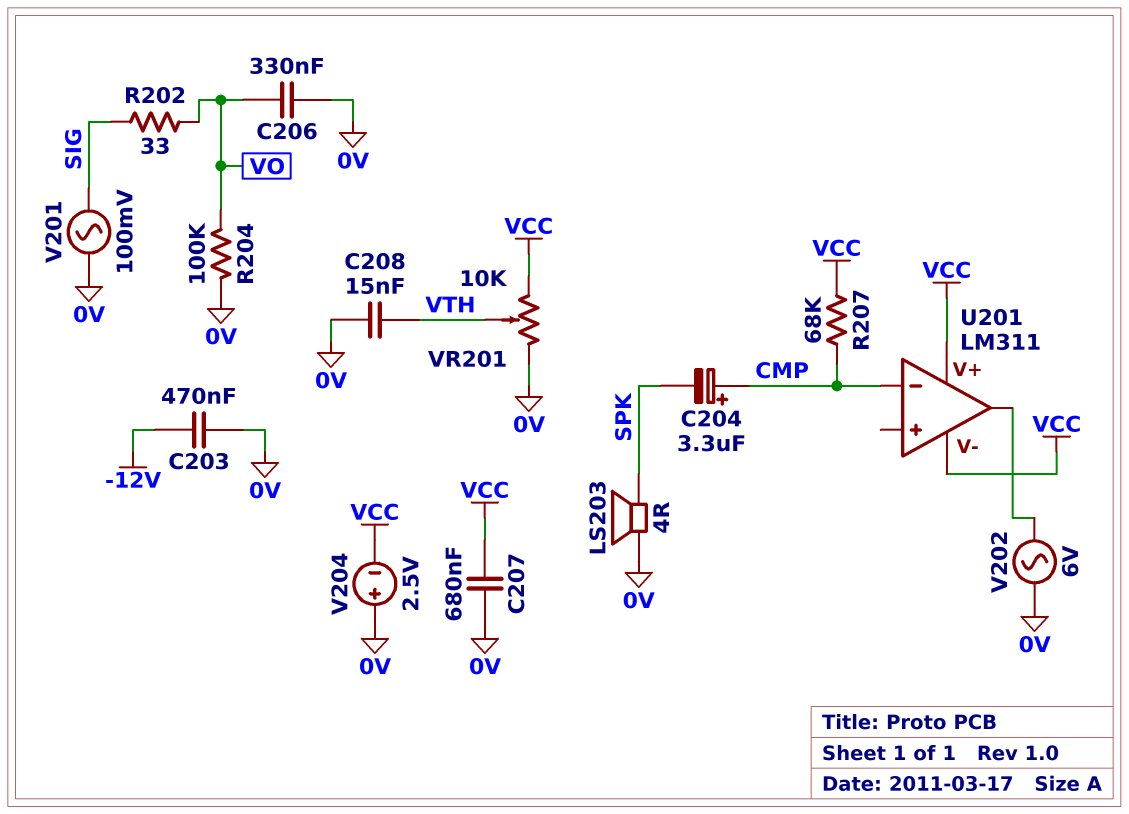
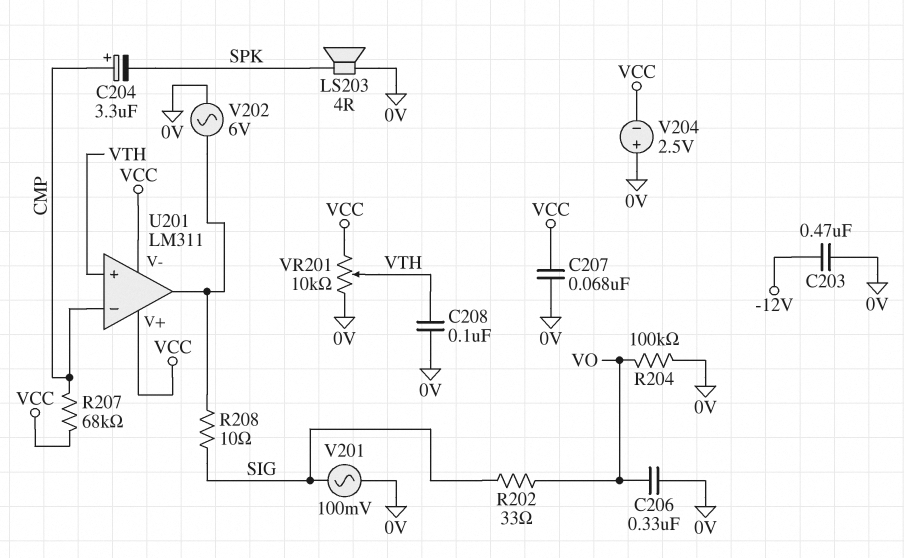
C207: 680nF (0V, VCC) -> 68nF (0V, VCC)
C208: 15nF (0V, VTH) -> 100nF (0V, VTH)
R208: none -> 10 (SIG, U201/out)
U201 pin in+: none -> VTH

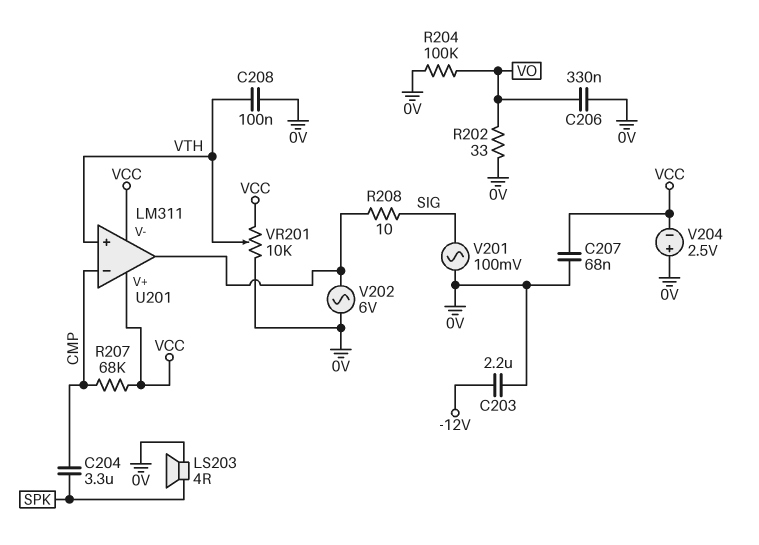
C203: 470nF (-12V, 0V) -> 2.2uF (-12V, 0V)
C204: 3.3uF (plus CMP, minus SPK) -> 3.3uF (CMP, SPK)
R202: 33 (SIG, VO) -> 33 (0V, VO)

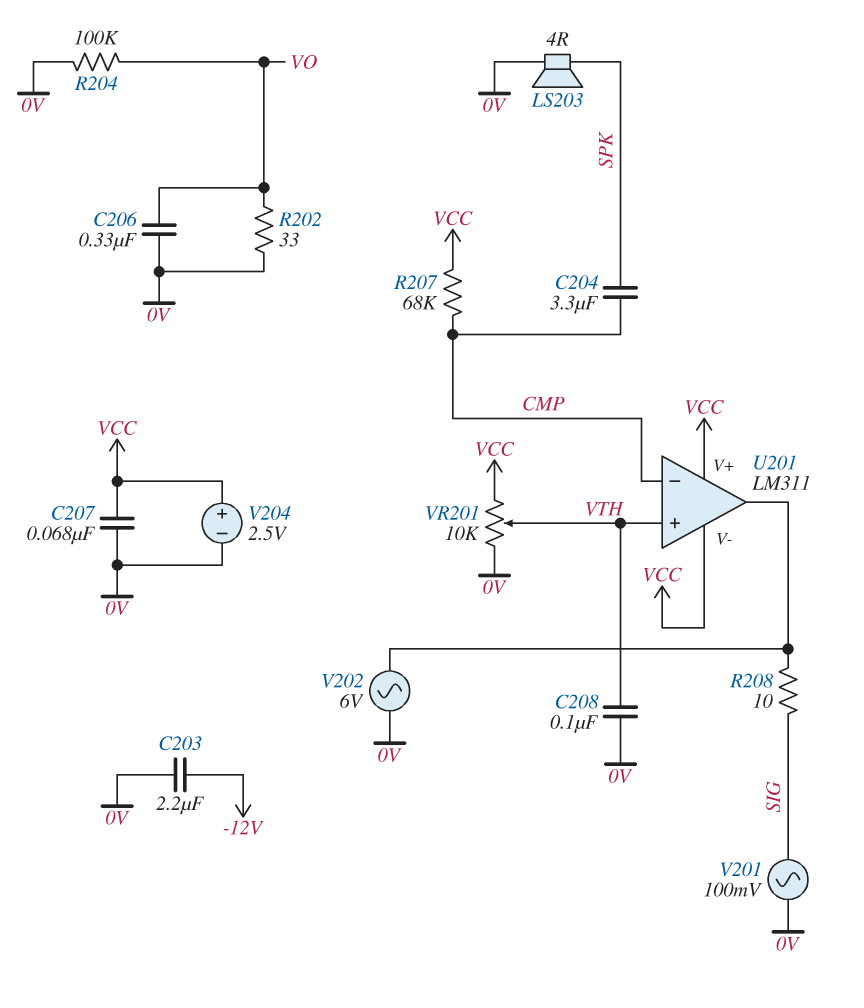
V204: 2.5V (plus 0V, minus VCC) -> 2.5V (plus VCC, minus 0V)

